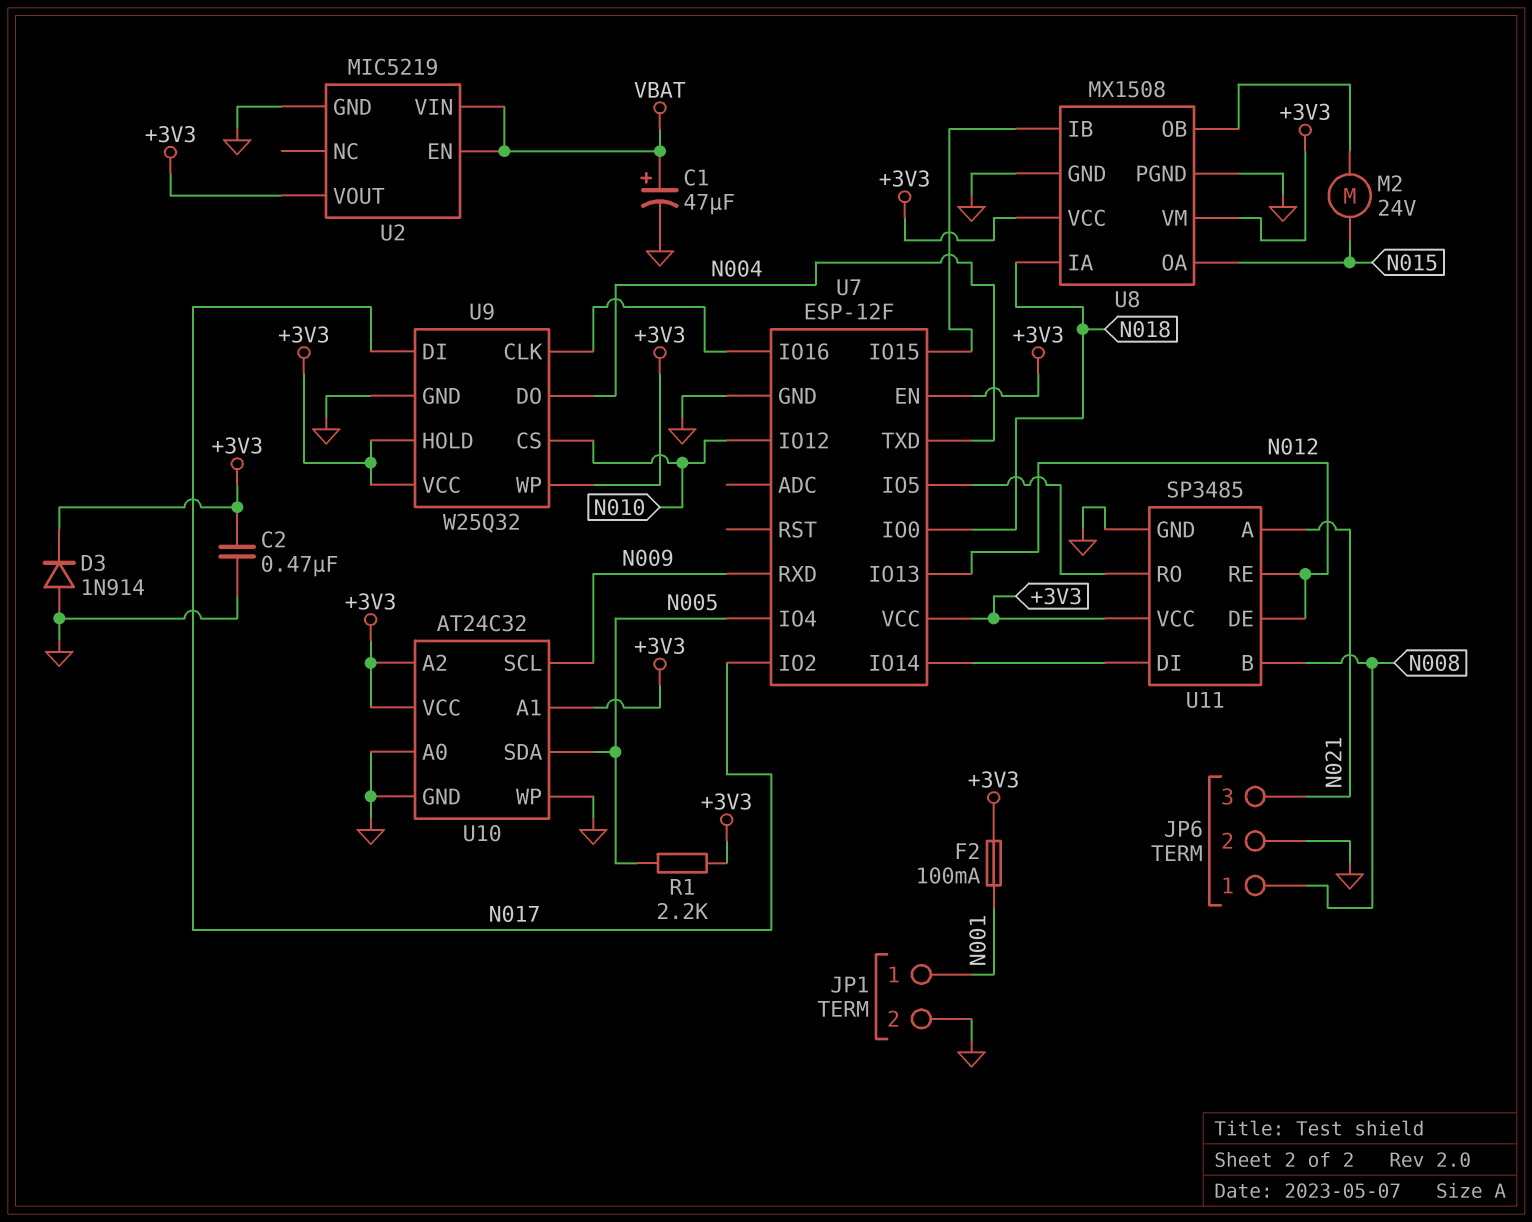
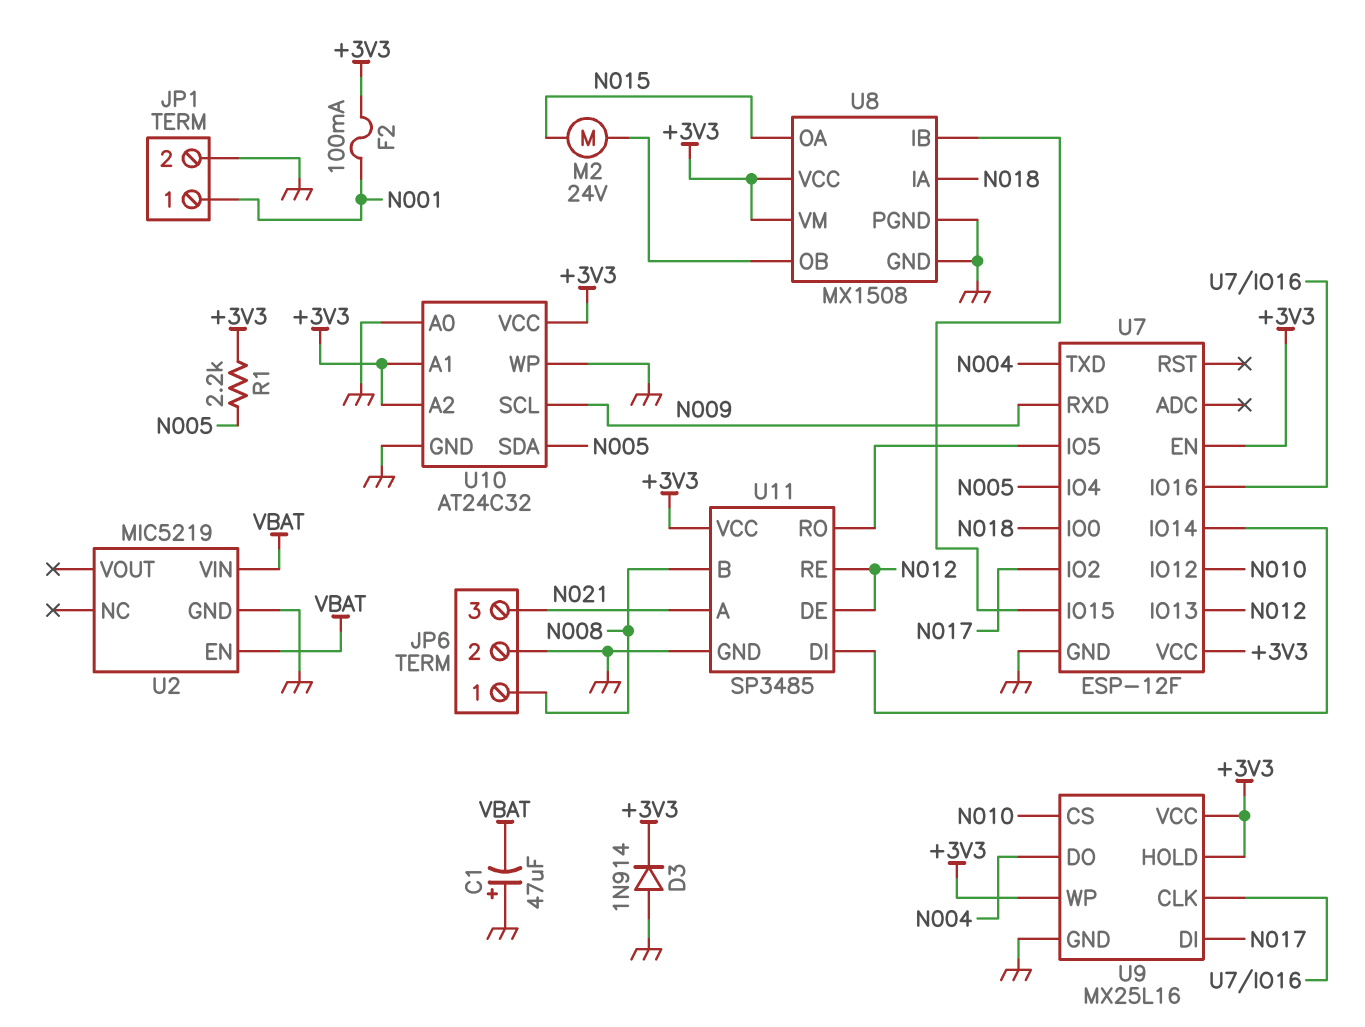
C1: 47uF (plus VBAT, minus GND) -> 47uF (plus GND, minus VBAT)
C2: 470nF (+3V3, GND) -> none
U2 pin VOUT: +3V3 -> none
U9: W25Q32 -> MX25L16

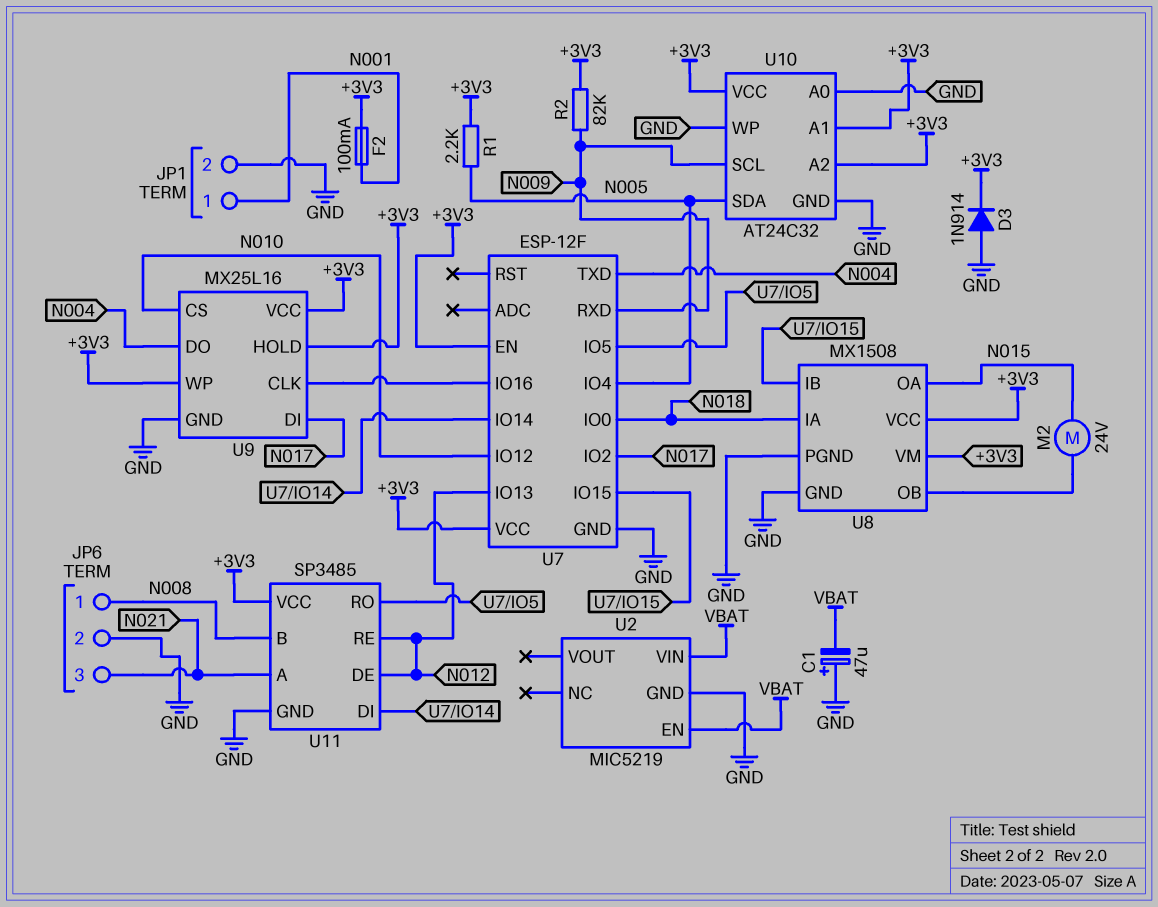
R2: none -> 82k (+3V3, N009)

